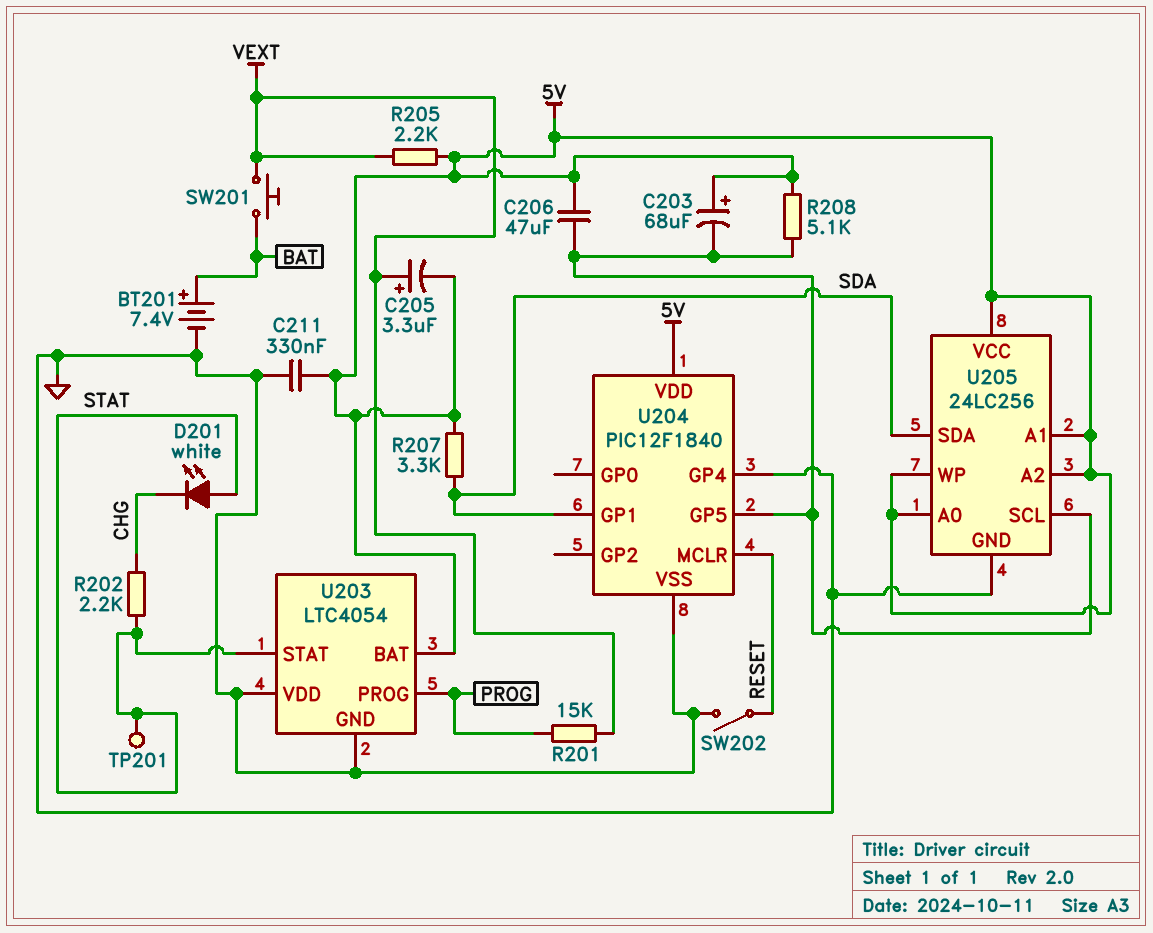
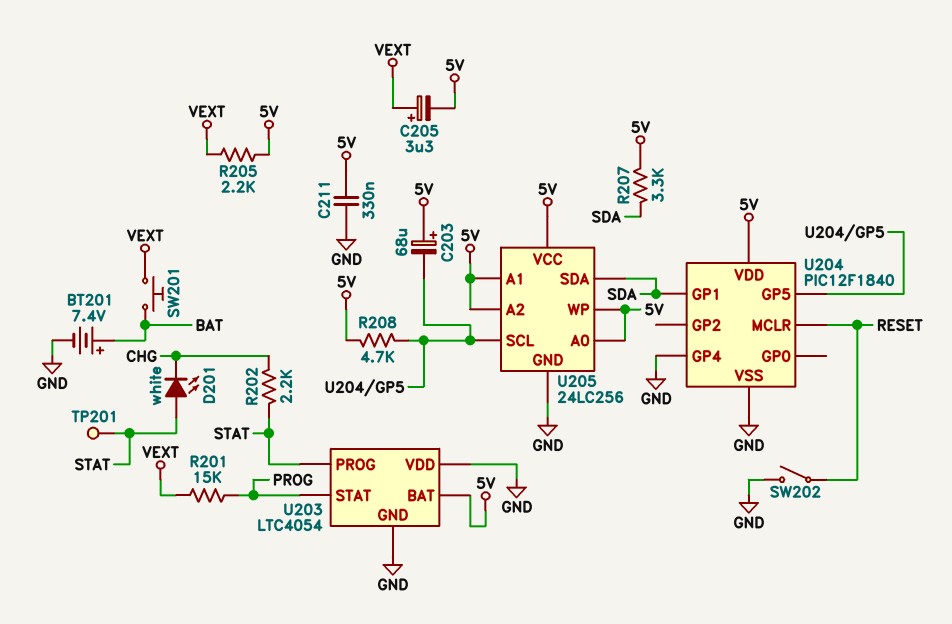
C206: 47uF (5V, U204/GP5) -> none
R208: 5.1k (5V, U204/GP5) -> 4.7k (5V, U204/GP5)
U203 pin PROG: PROG -> STAT
U203 pin STAT: STAT -> PROG

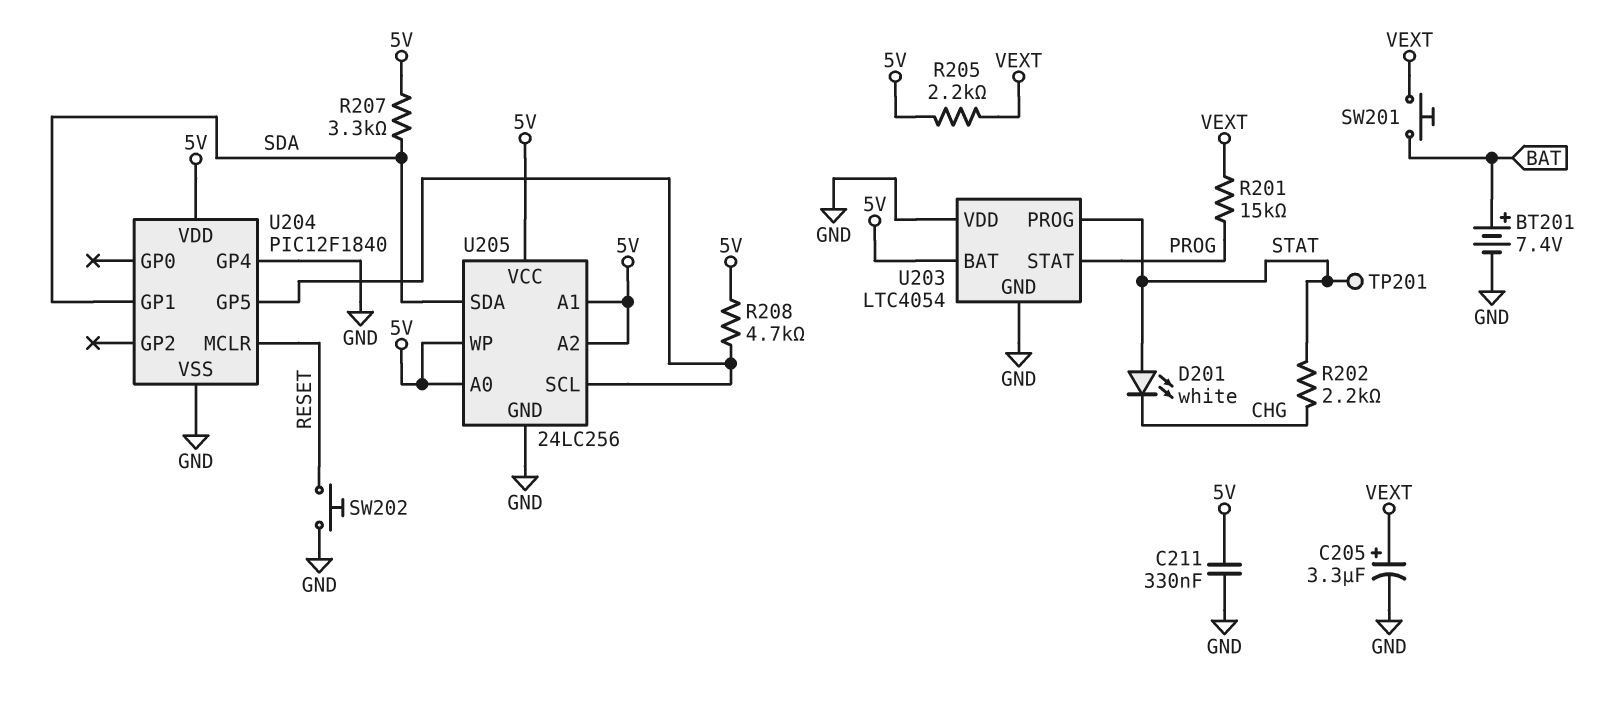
C203: 68uF (plus 5V, minus U204/GP5) -> none
C205: 3.3uF (plus VEXT, minus 5V) -> 3.3uF (plus VEXT, minus GND)
SW202: switch (GND, RESET) -> button (GND, RESET)

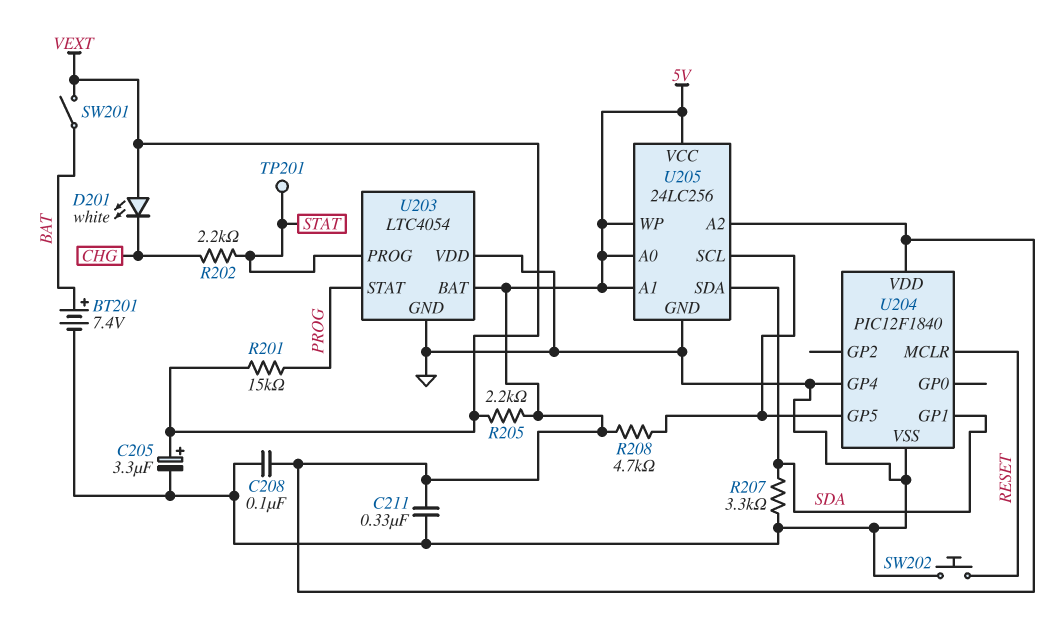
C208: none -> 100nF (5V, GND)
D201: LED white (A STAT, K CHG) -> LED white (A VEXT, K CHG)
R207: 3.3k (5V, SDA) -> 3.3k (GND, SDA)
SW201: button (BAT, VEXT) -> switch (BAT, VEXT)

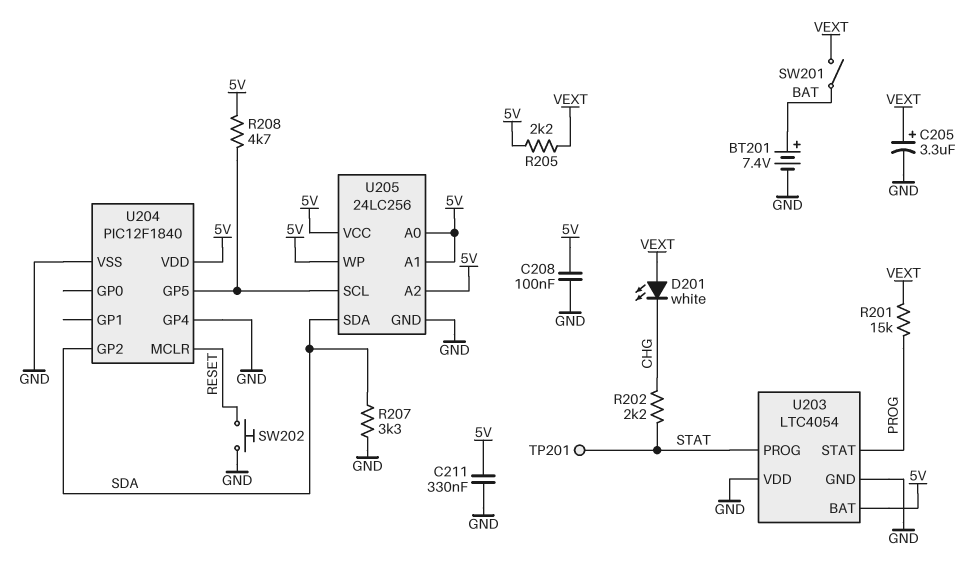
U204 pin GP1: SDA -> none
U204 pin GP2: none -> SDA

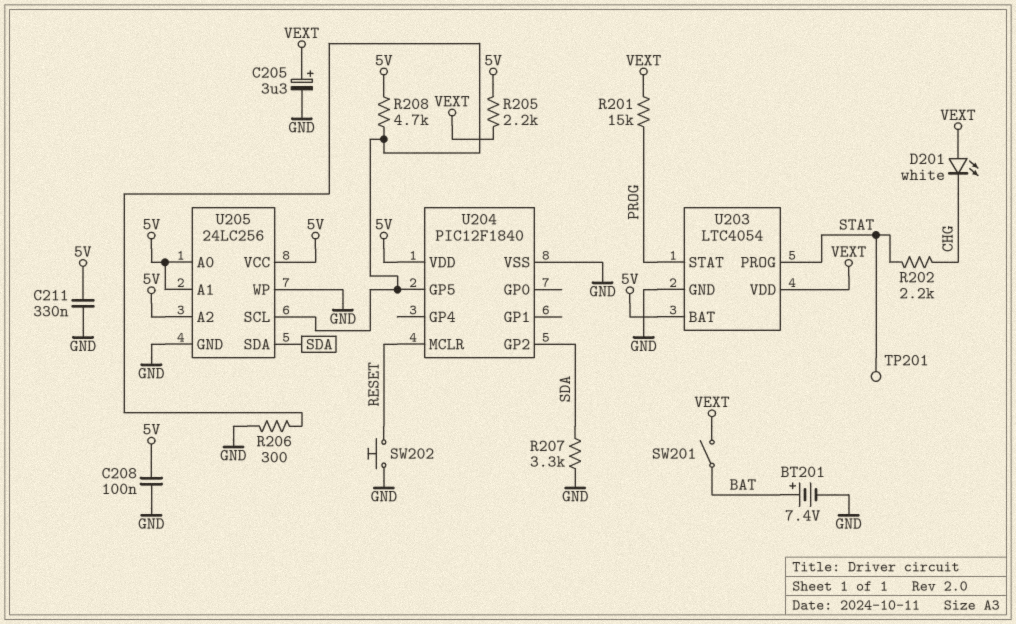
R206: none -> 300 (GND, U204/GP5)
U203 pin VDD: GND -> VEXT
U204 pin GP4: GND -> none
U205 pin WP: 5V -> GND

